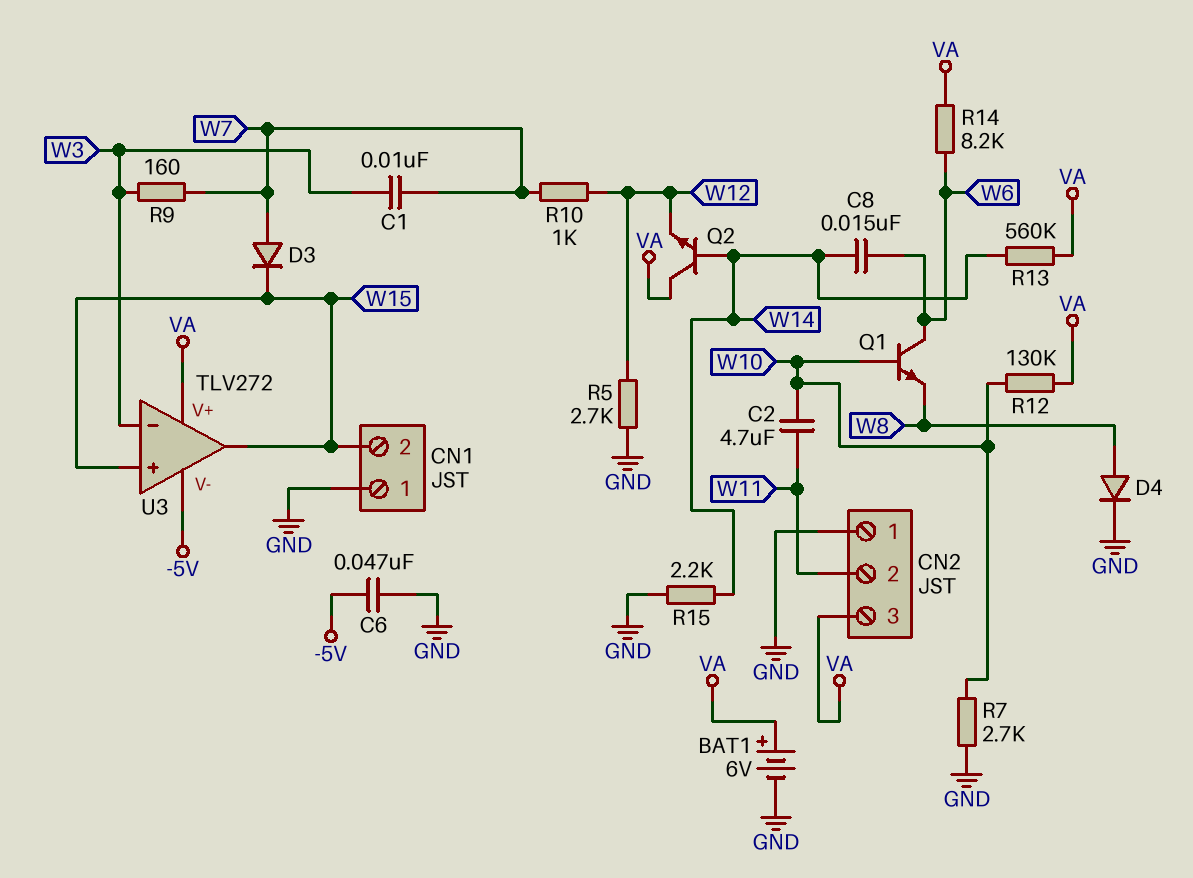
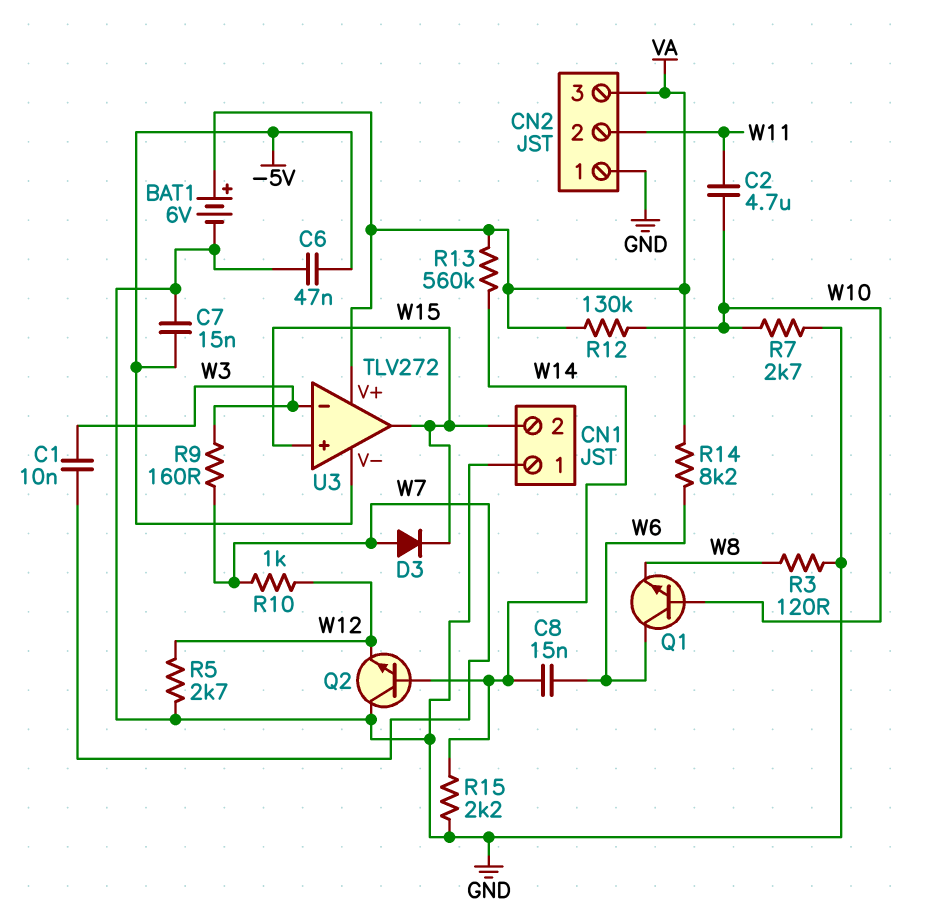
C7: none -> 15nF (-5V, GND)
D4: diode (A W8, K GND) -> none
Q2: NPN (B W14, C VA, E W12) -> NPN (B W14, C GND, E W12)
R3: none -> 120 (GND, W8)

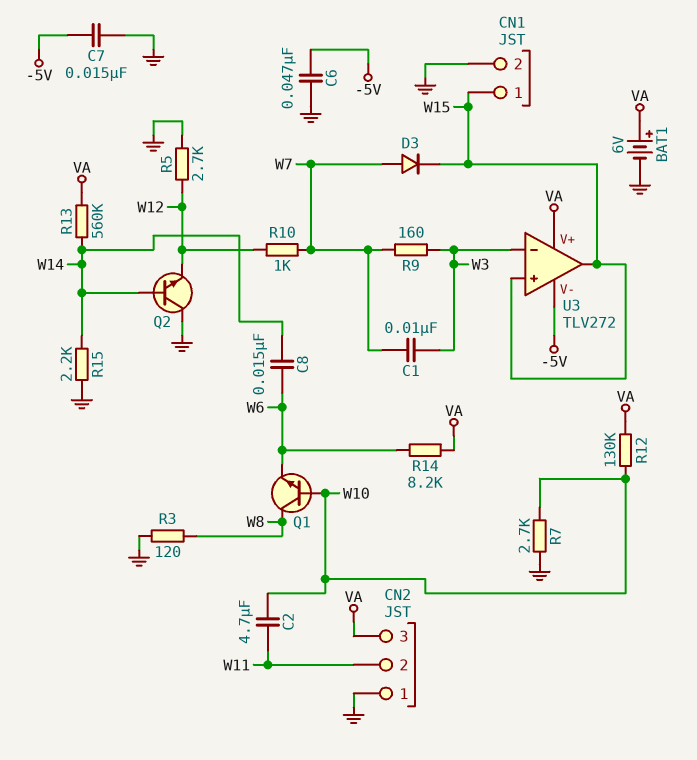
CN1 pin 1: GND -> W15
CN1 pin 2: W15 -> GND
Q1: NPN (B W10, C W6, E W8) -> NPN (B W10, C W8, E W6)

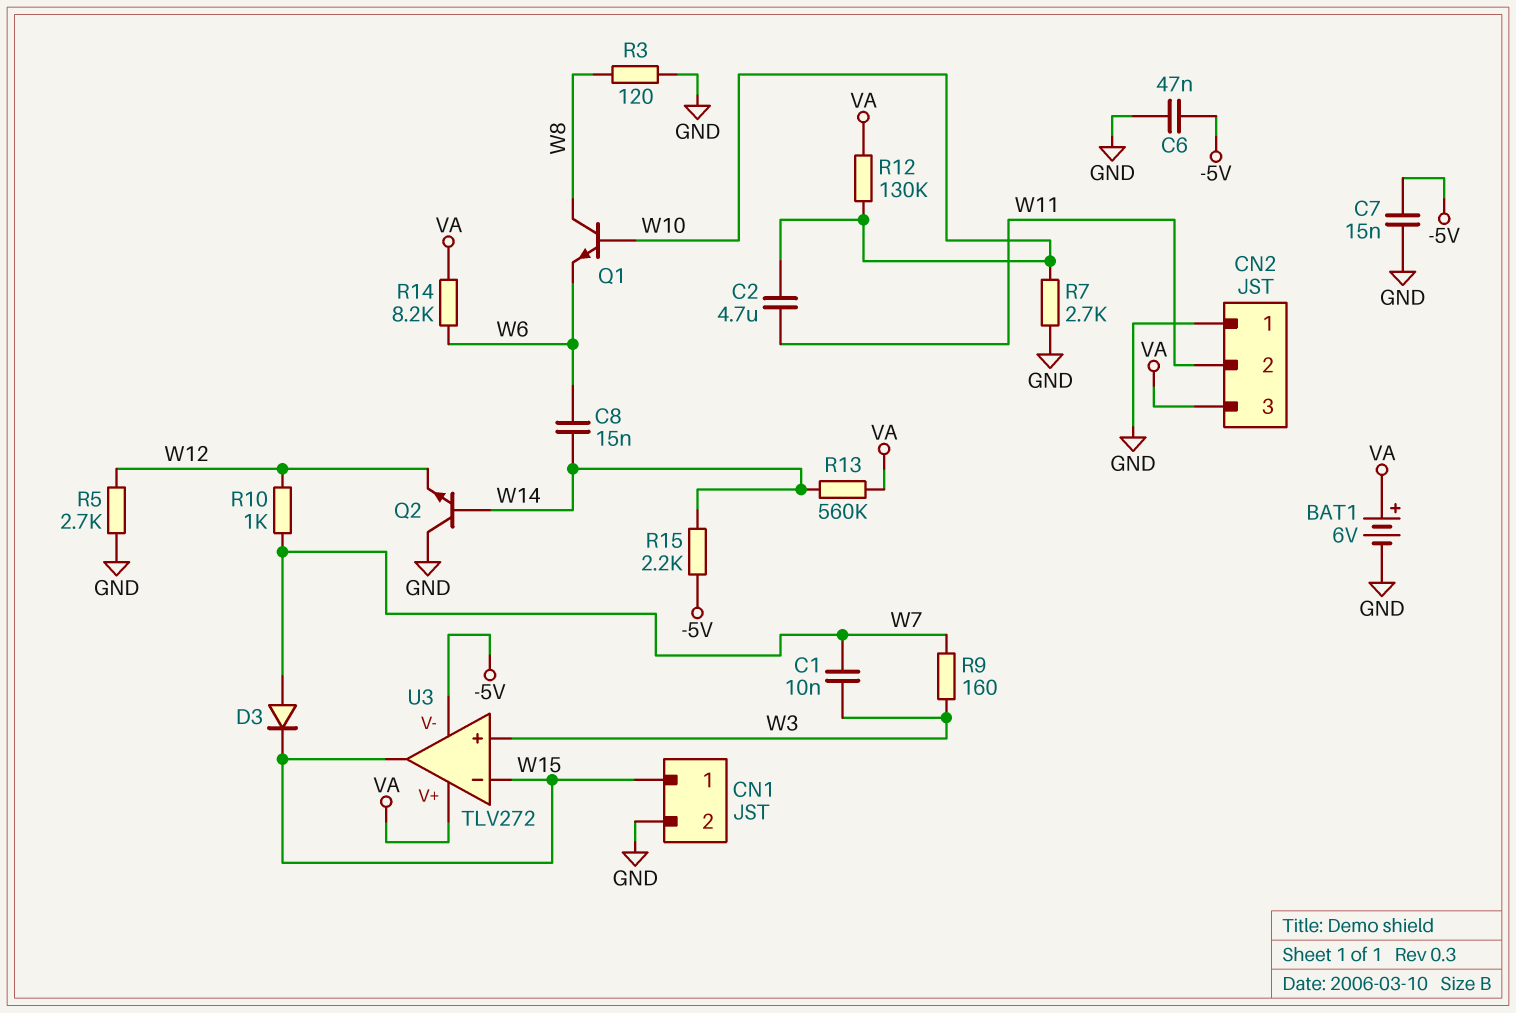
R15: 2.2k (GND, W14) -> 2.2k (-5V, W14)
U3 pin in+: W15 -> W3
U3 pin in-: W3 -> W15

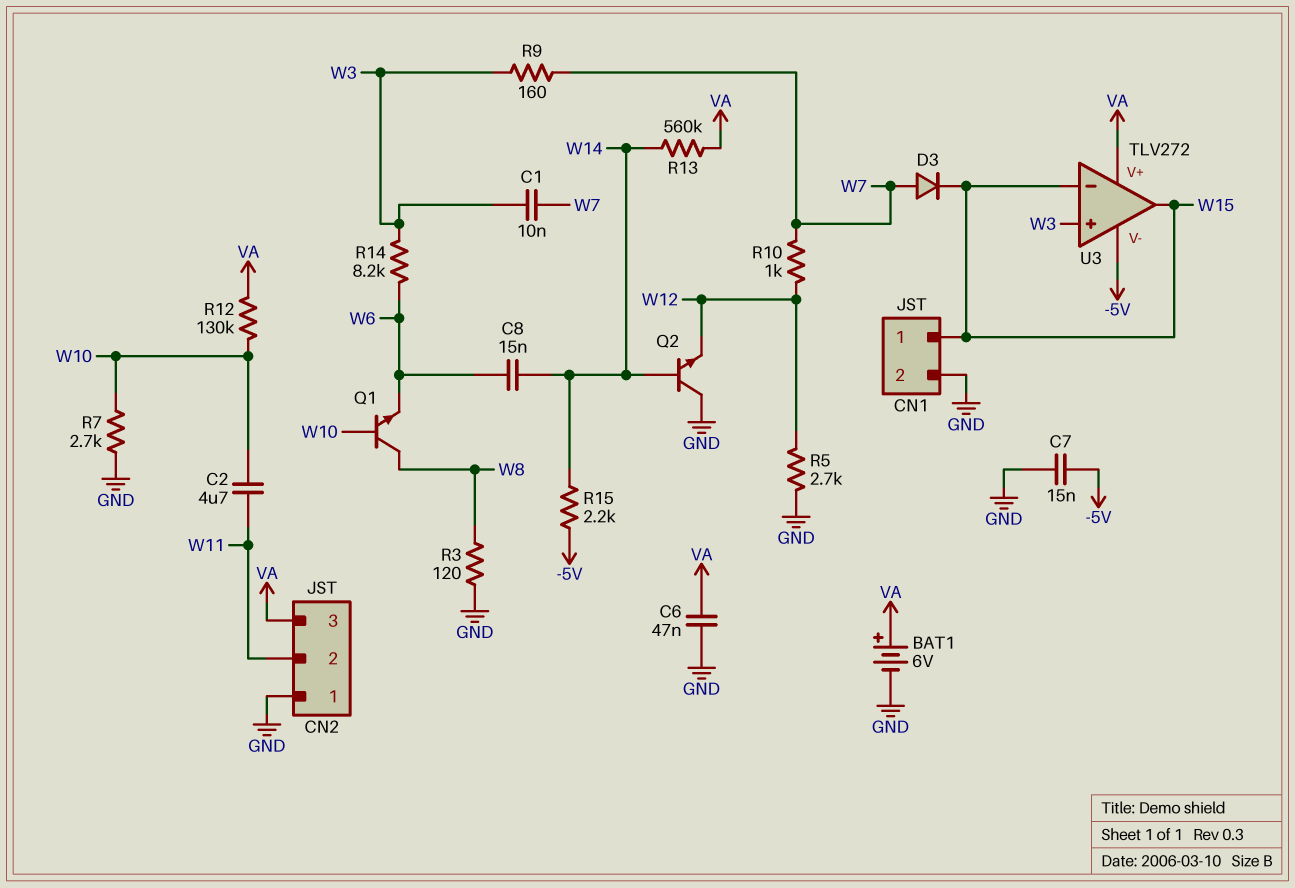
C6: 47nF (-5V, GND) -> 47nF (GND, VA)
R14: 8.2k (VA, W6) -> 8.2k (W3, W6)

